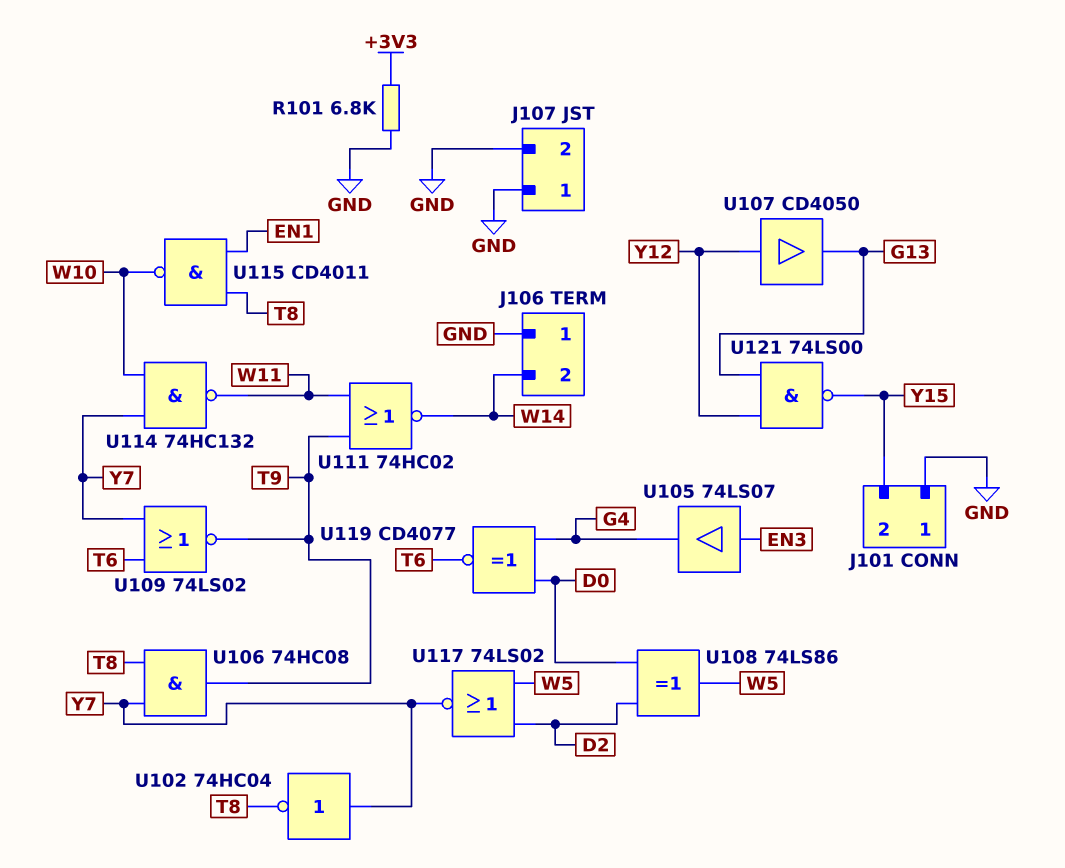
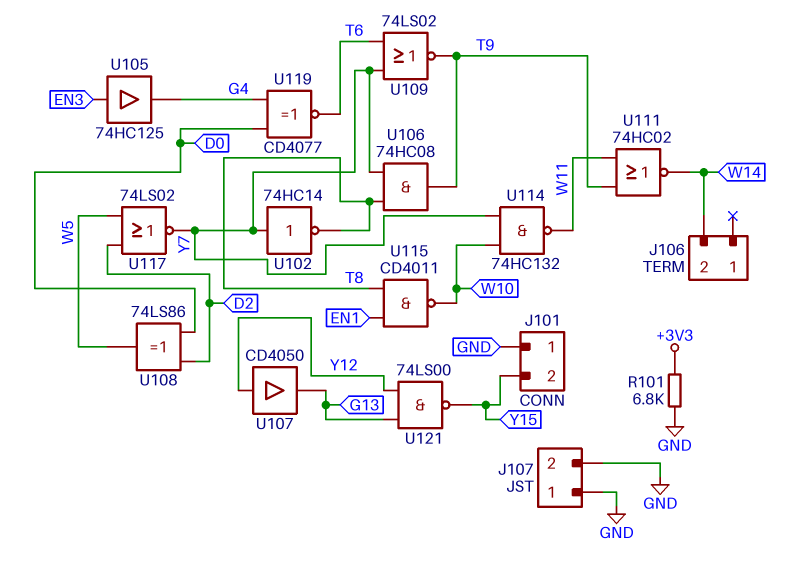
J106 pin 1: GND -> none
U102: NOT 74HC04 (in Y7, out T8) -> NOT 74HC14 (in Y7, out T8)
U105: buffer 74LS07 (in EN3, out G4) -> buffer 74HC125 (in EN3, out G4)

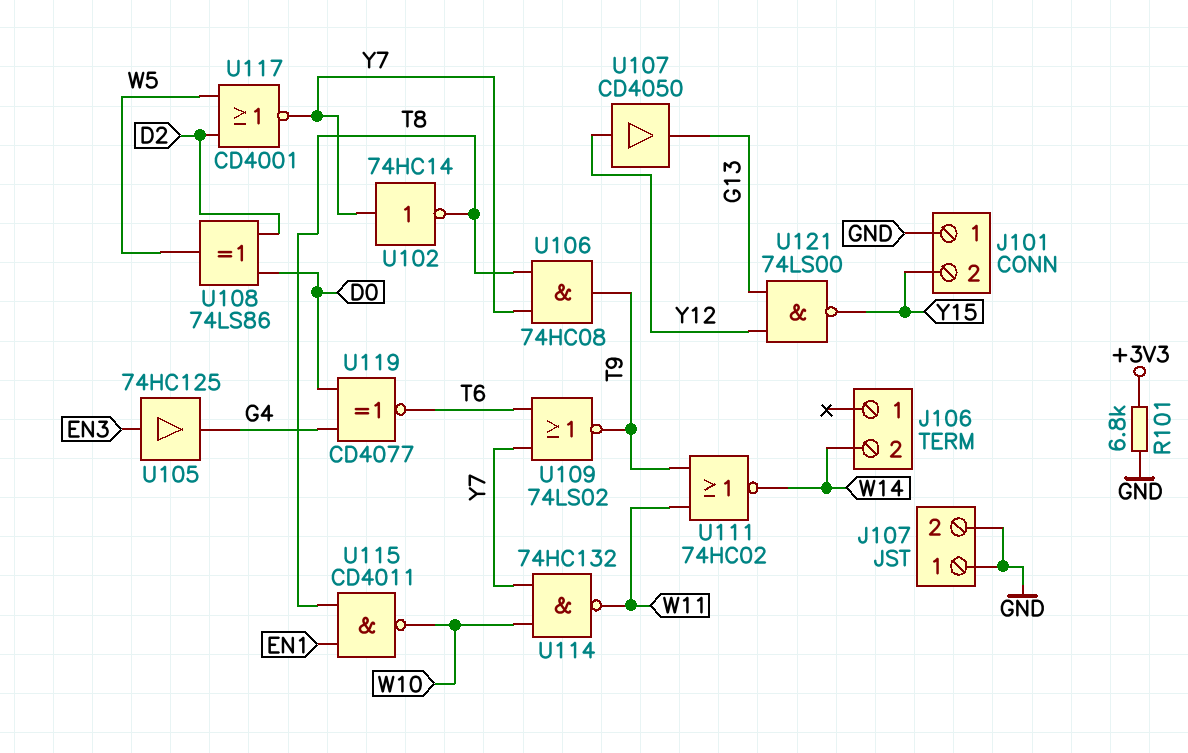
U117: NOR 74LS02 (in D2, in W5, out Y7) -> NOR CD4001 (in D2, in W5, out Y7)

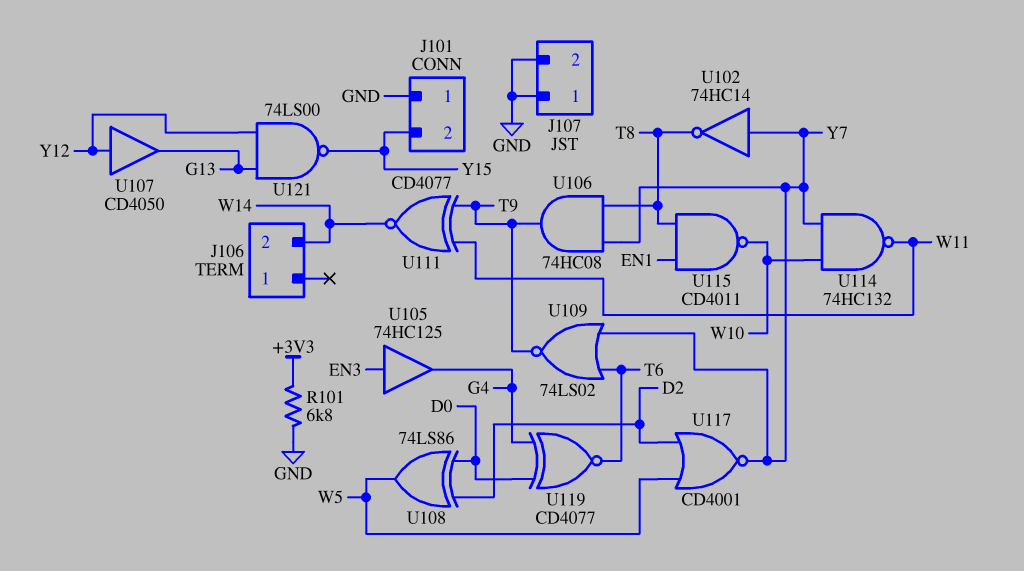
U111: NOR 74HC02 (in T9, in W11, out W14) -> XNOR CD4077 (in T9, in W11, out W14)

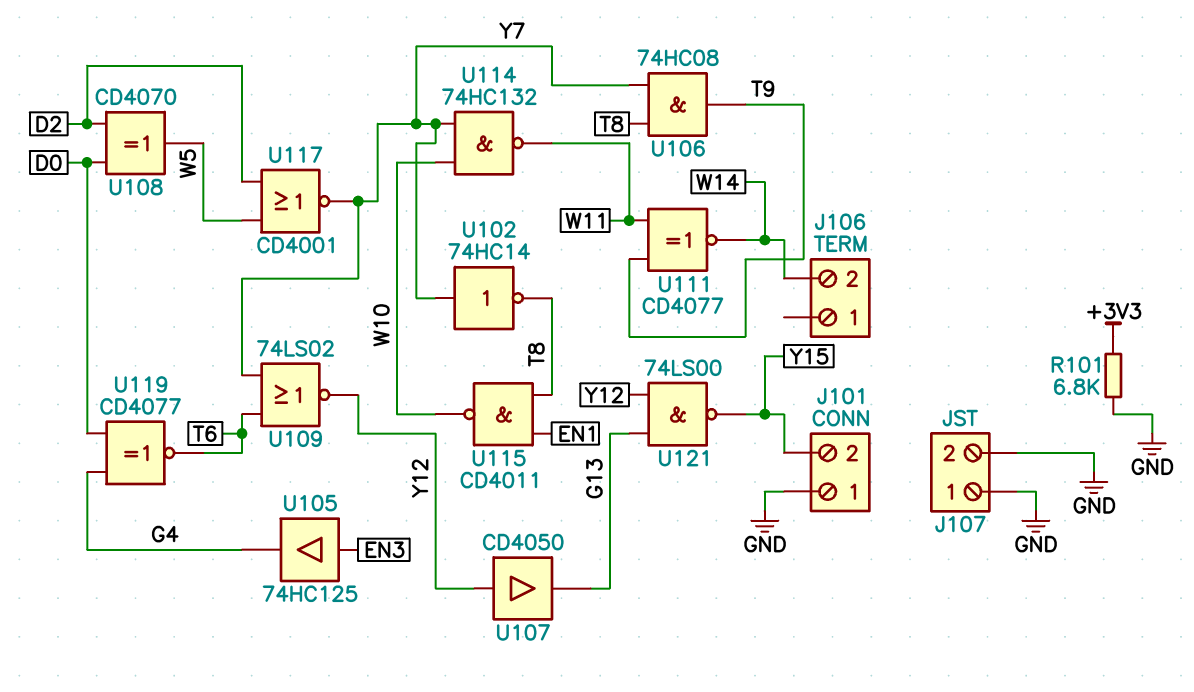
U108: XOR 74LS86 (in D0, in D2, out W5) -> XOR CD4070 (in D0, in D2, out W5)
U109: NOR 74LS02 (in T6, in Y7, out T9) -> NOR 74LS02 (in T6, in Y7, out Y12)

